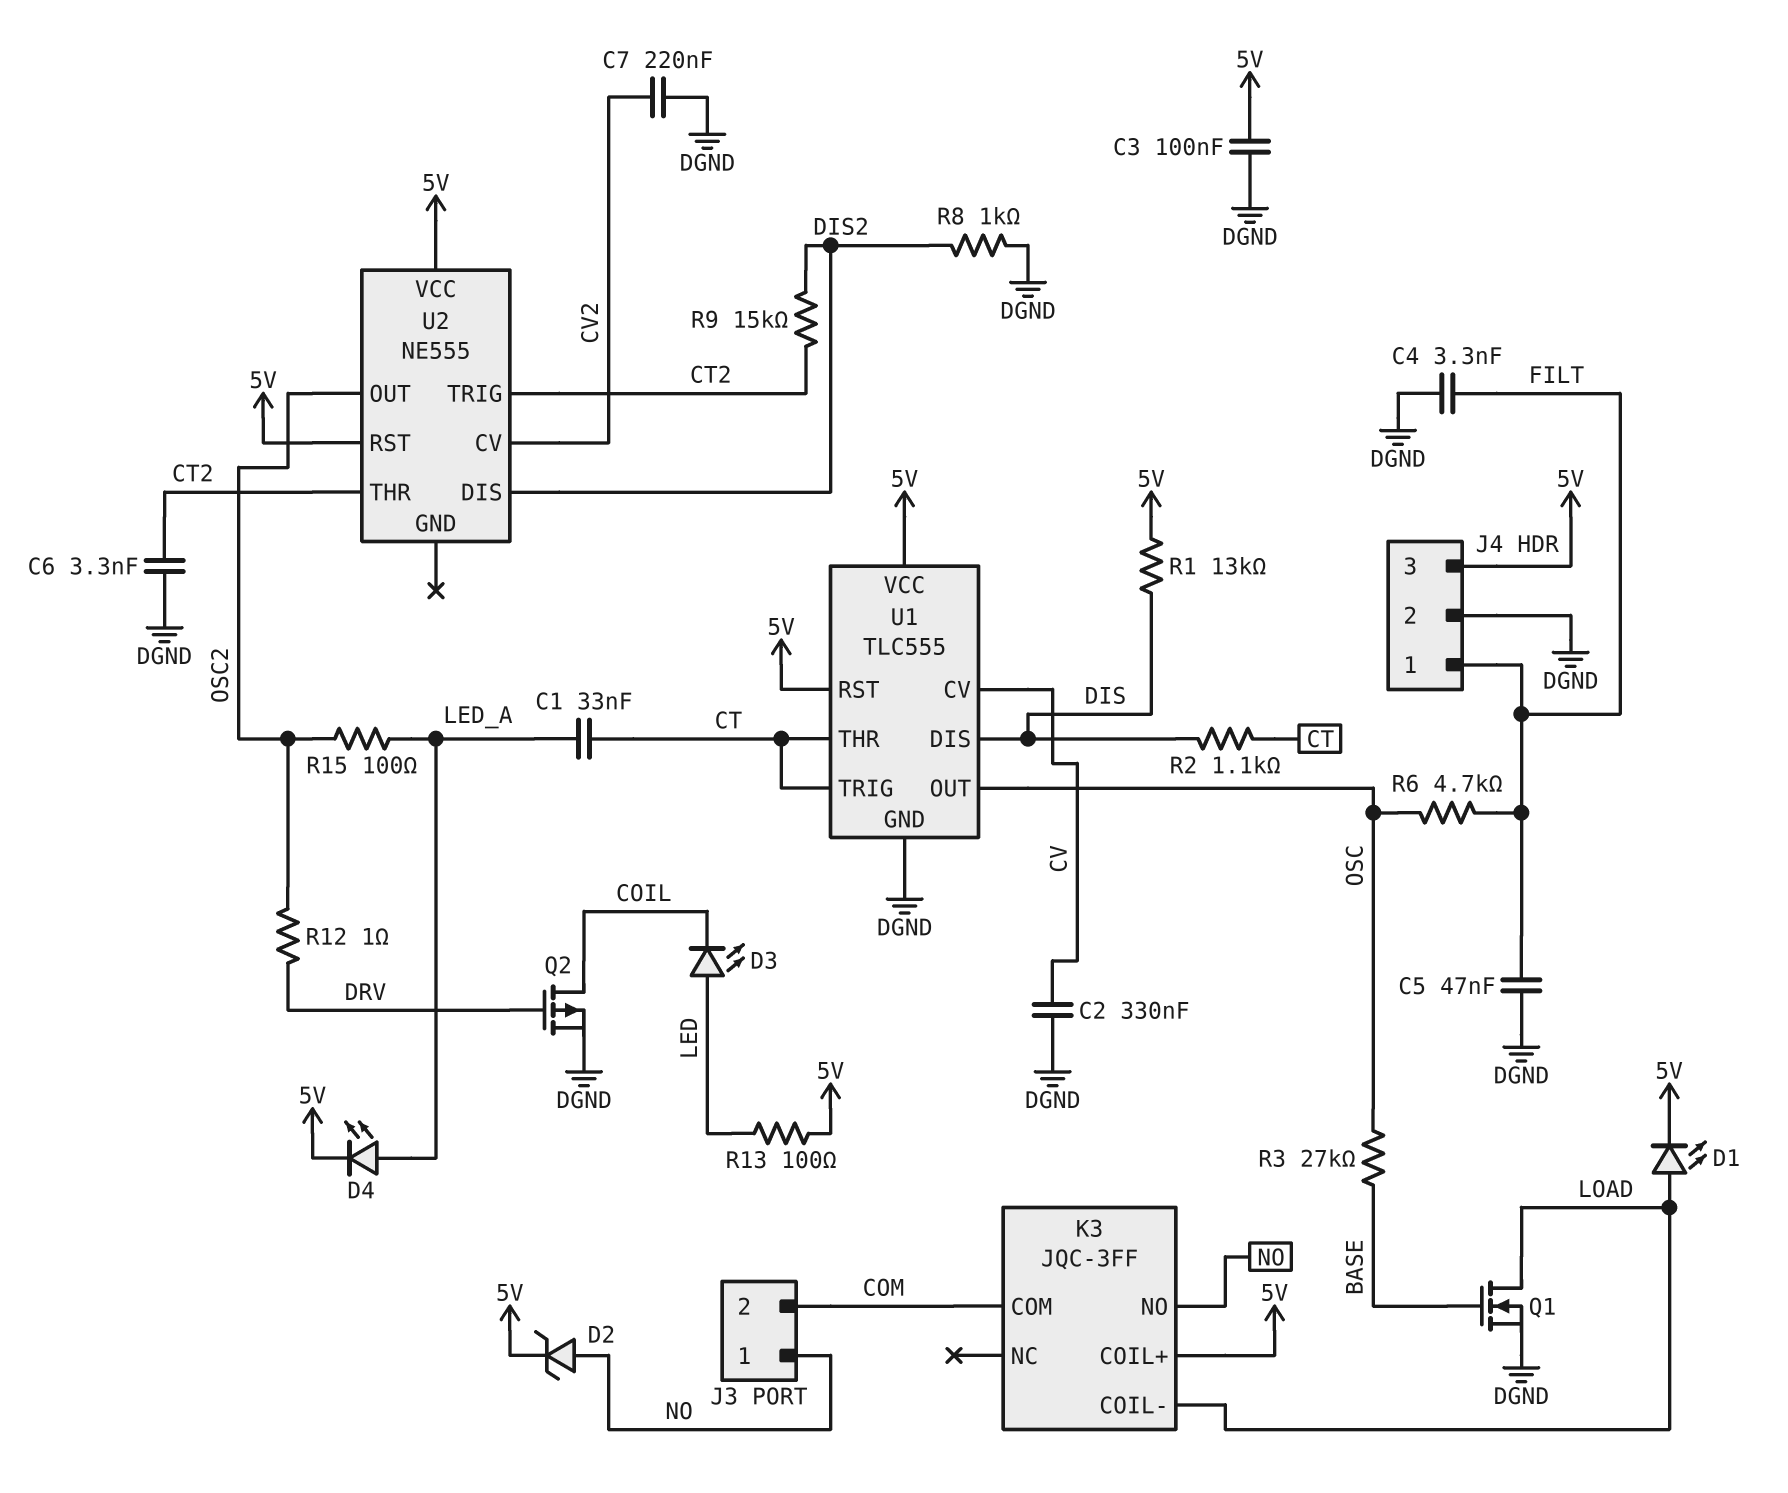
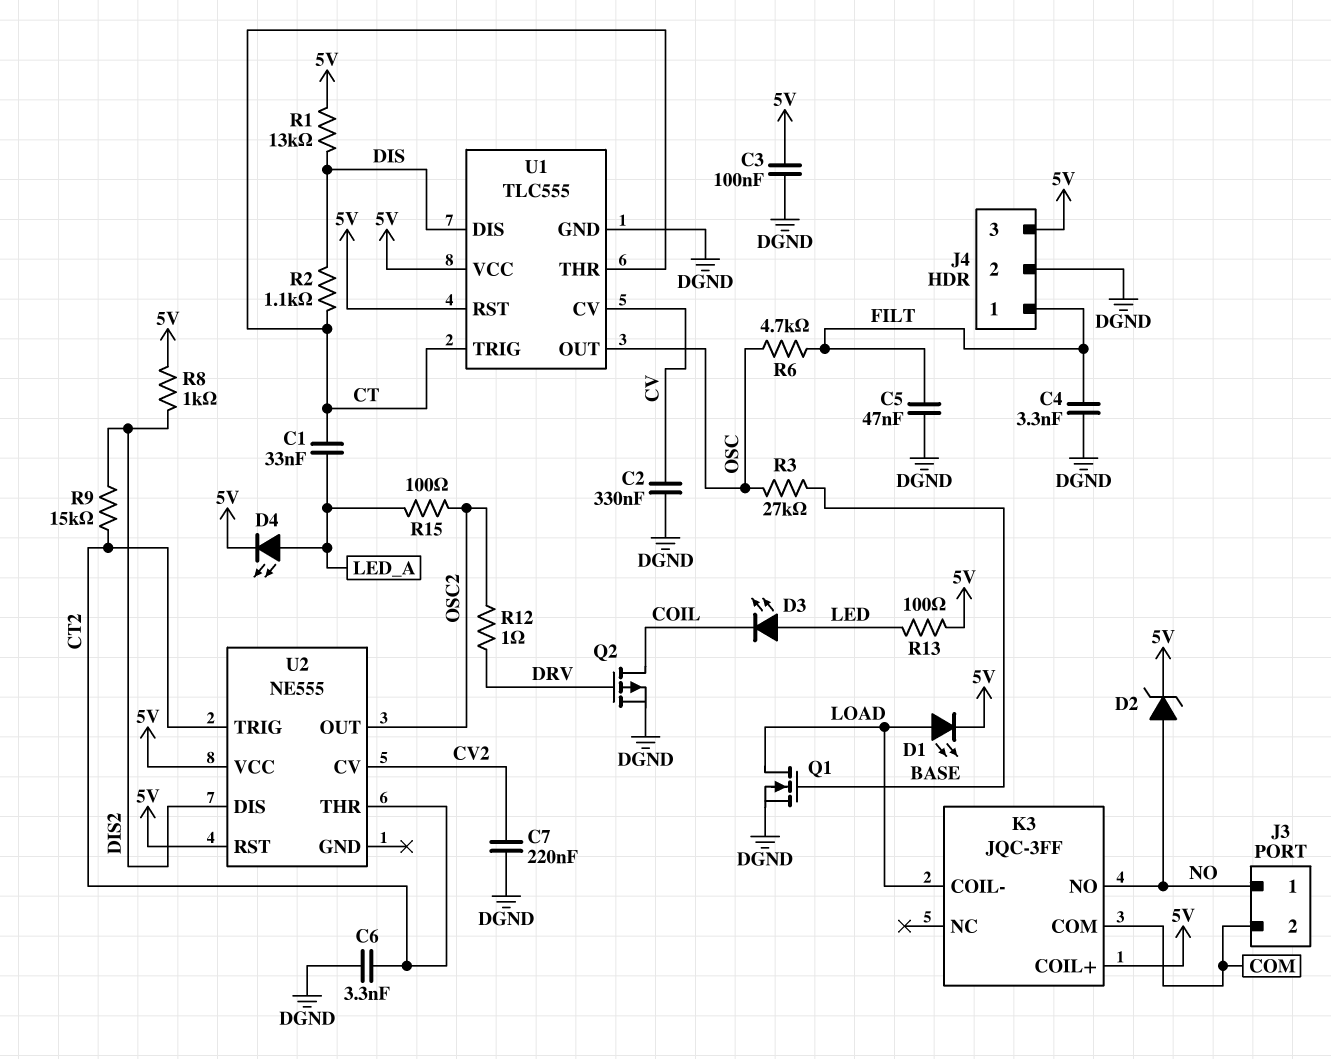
R8: 1k (DGND, DIS2) -> 1k (5V, DIS2)

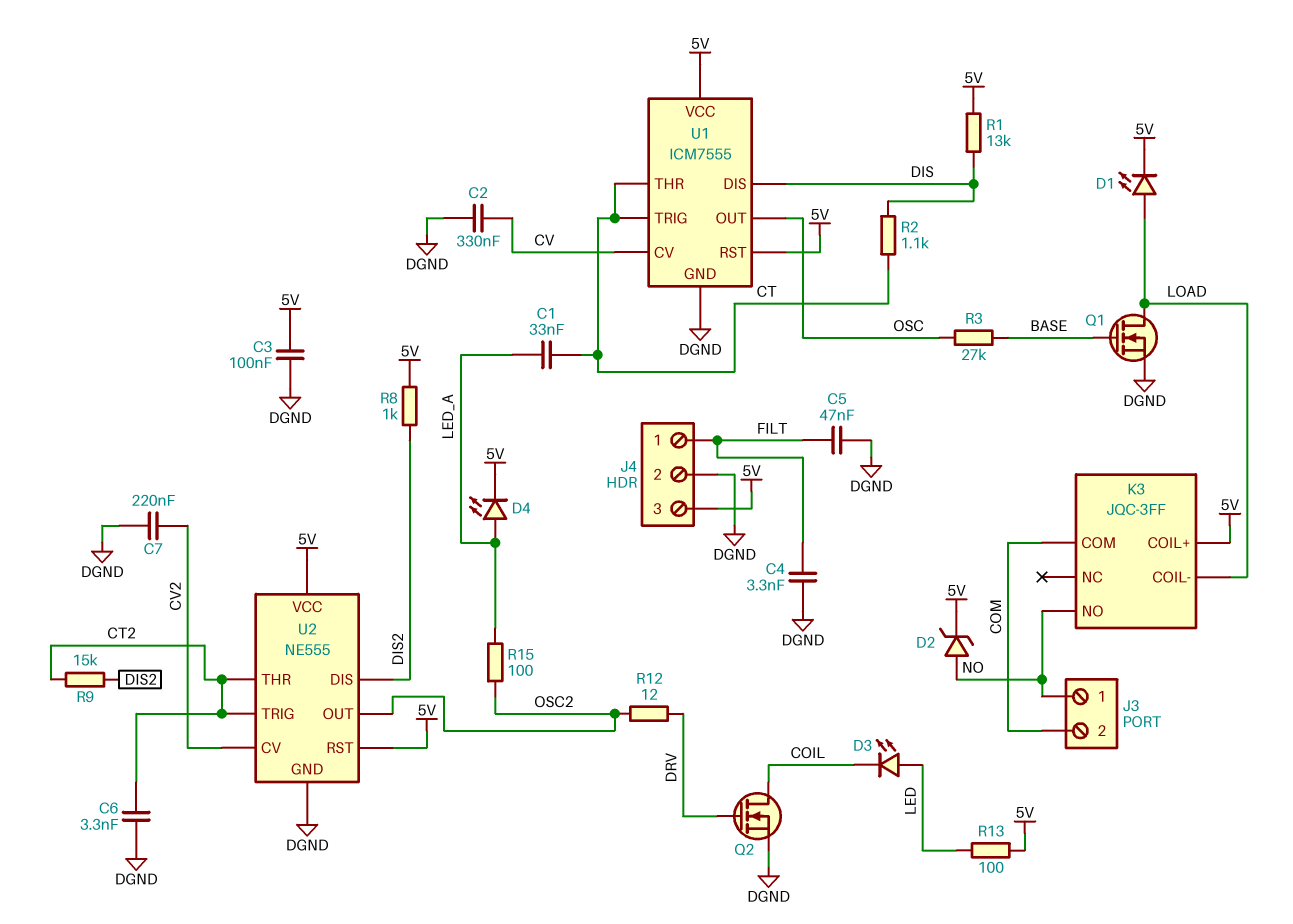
Q2: PMOS (G DRV, D COIL, S DGND) -> NMOS (G DRV, D COIL, S DGND)
R6: 4.7k (FILT, OSC) -> none
R12: 1 (DRV, OSC2) -> 12 (DRV, OSC2)
U1: TLC555 -> ICM7555
U2 pin GND: none -> DGND

